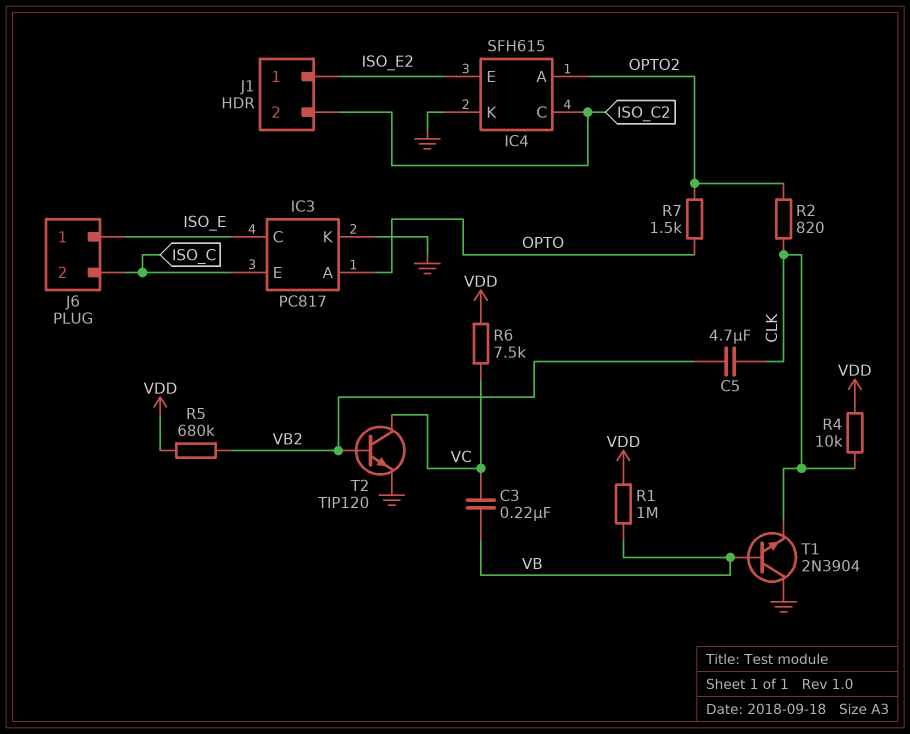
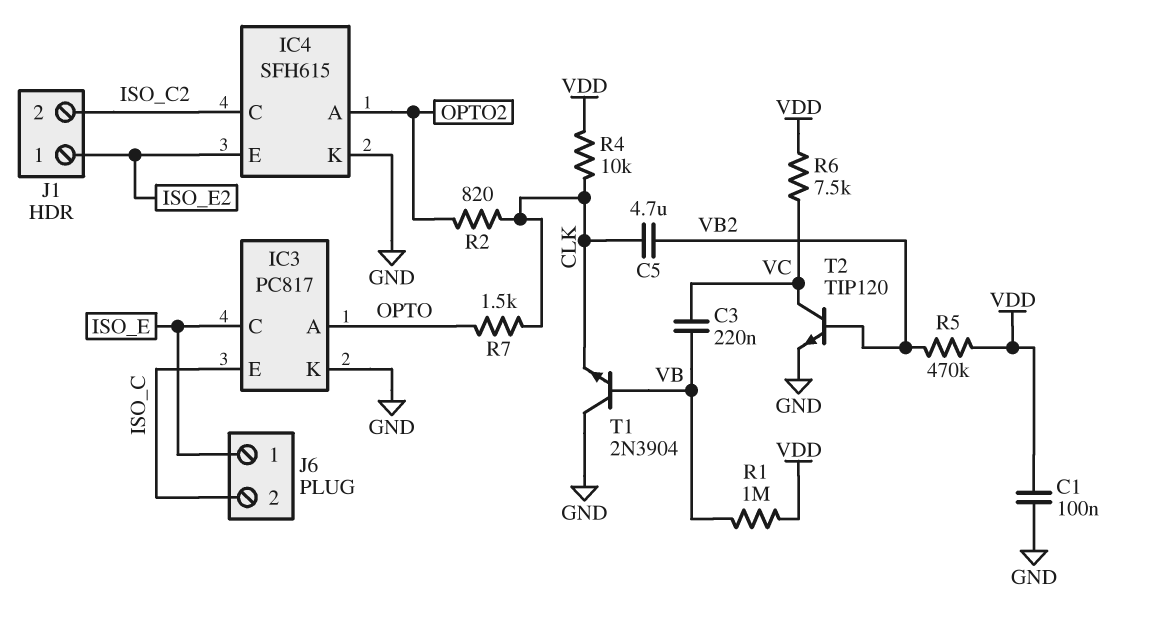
C1: none -> 100nF (GND, VDD)
R5: 680k (VB2, VDD) -> 470k (VB2, VDD)
R7: 1.5k (OPTO, OPTO2) -> 1.5k (CLK, OPTO)

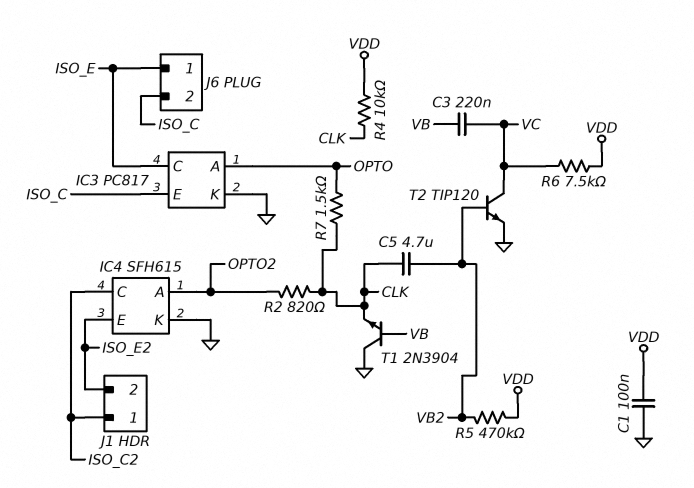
J1 pin 1: ISO_E2 -> ISO_C2
J1 pin 2: ISO_C2 -> ISO_E2
R1: 1M (VB, VDD) -> none

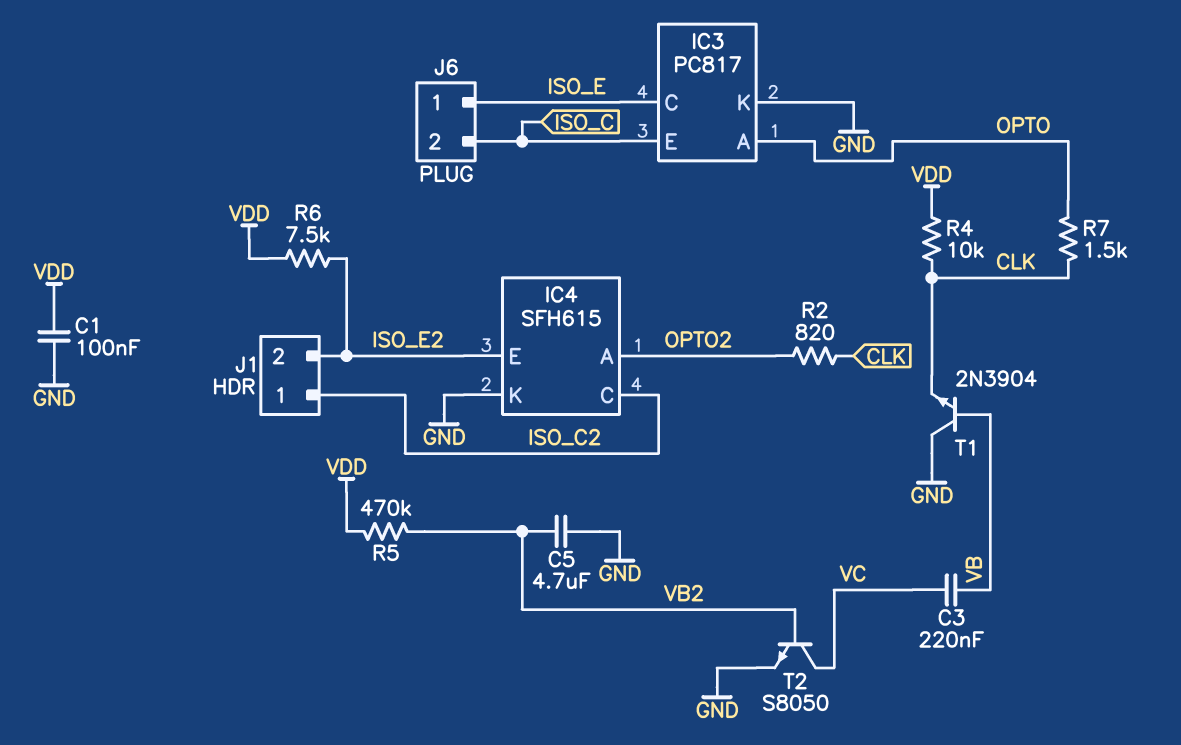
C5: 4.7uF (CLK, VB2) -> 4.7uF (GND, VB2)
R6: 7.5k (VC, VDD) -> 7.5k (ISO_E2, VDD)
T2: NPN TIP120 (B VB2, C VC, E GND) -> NPN S8050 (B VB2, C VC, E GND)

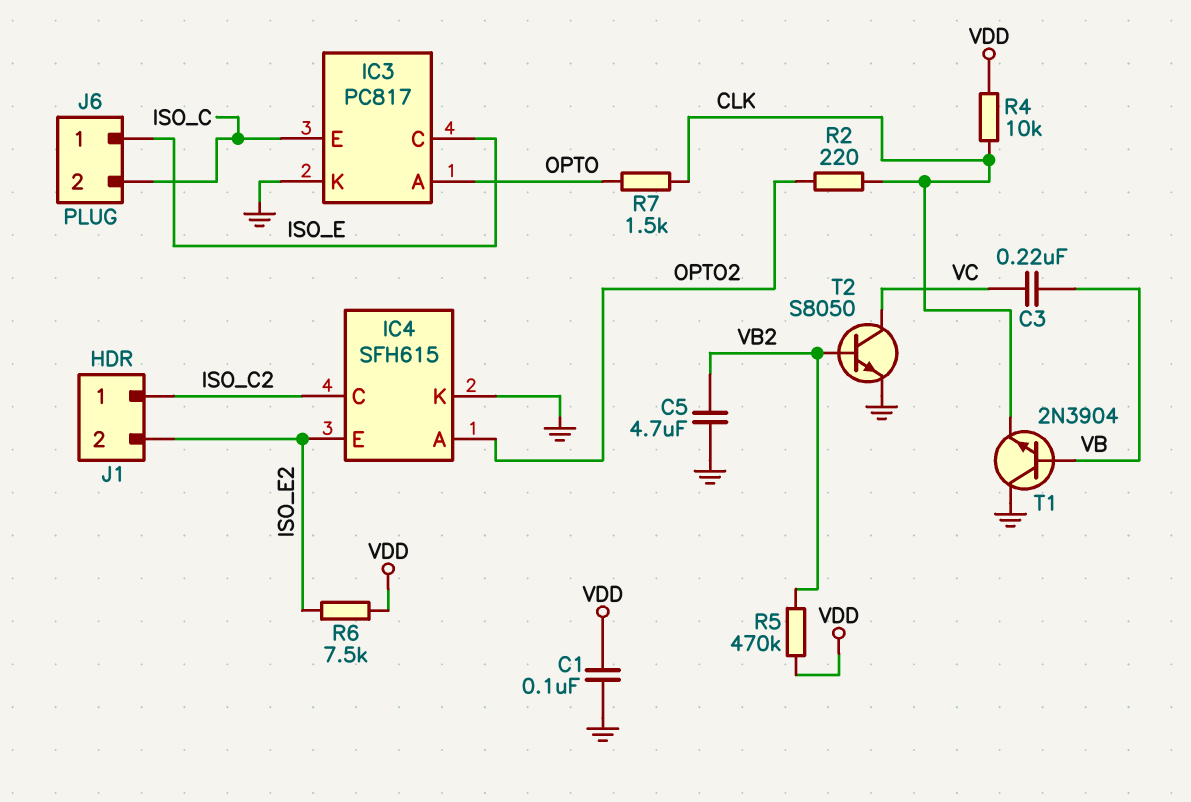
R2: 820 (CLK, OPTO2) -> 220 (CLK, OPTO2)

